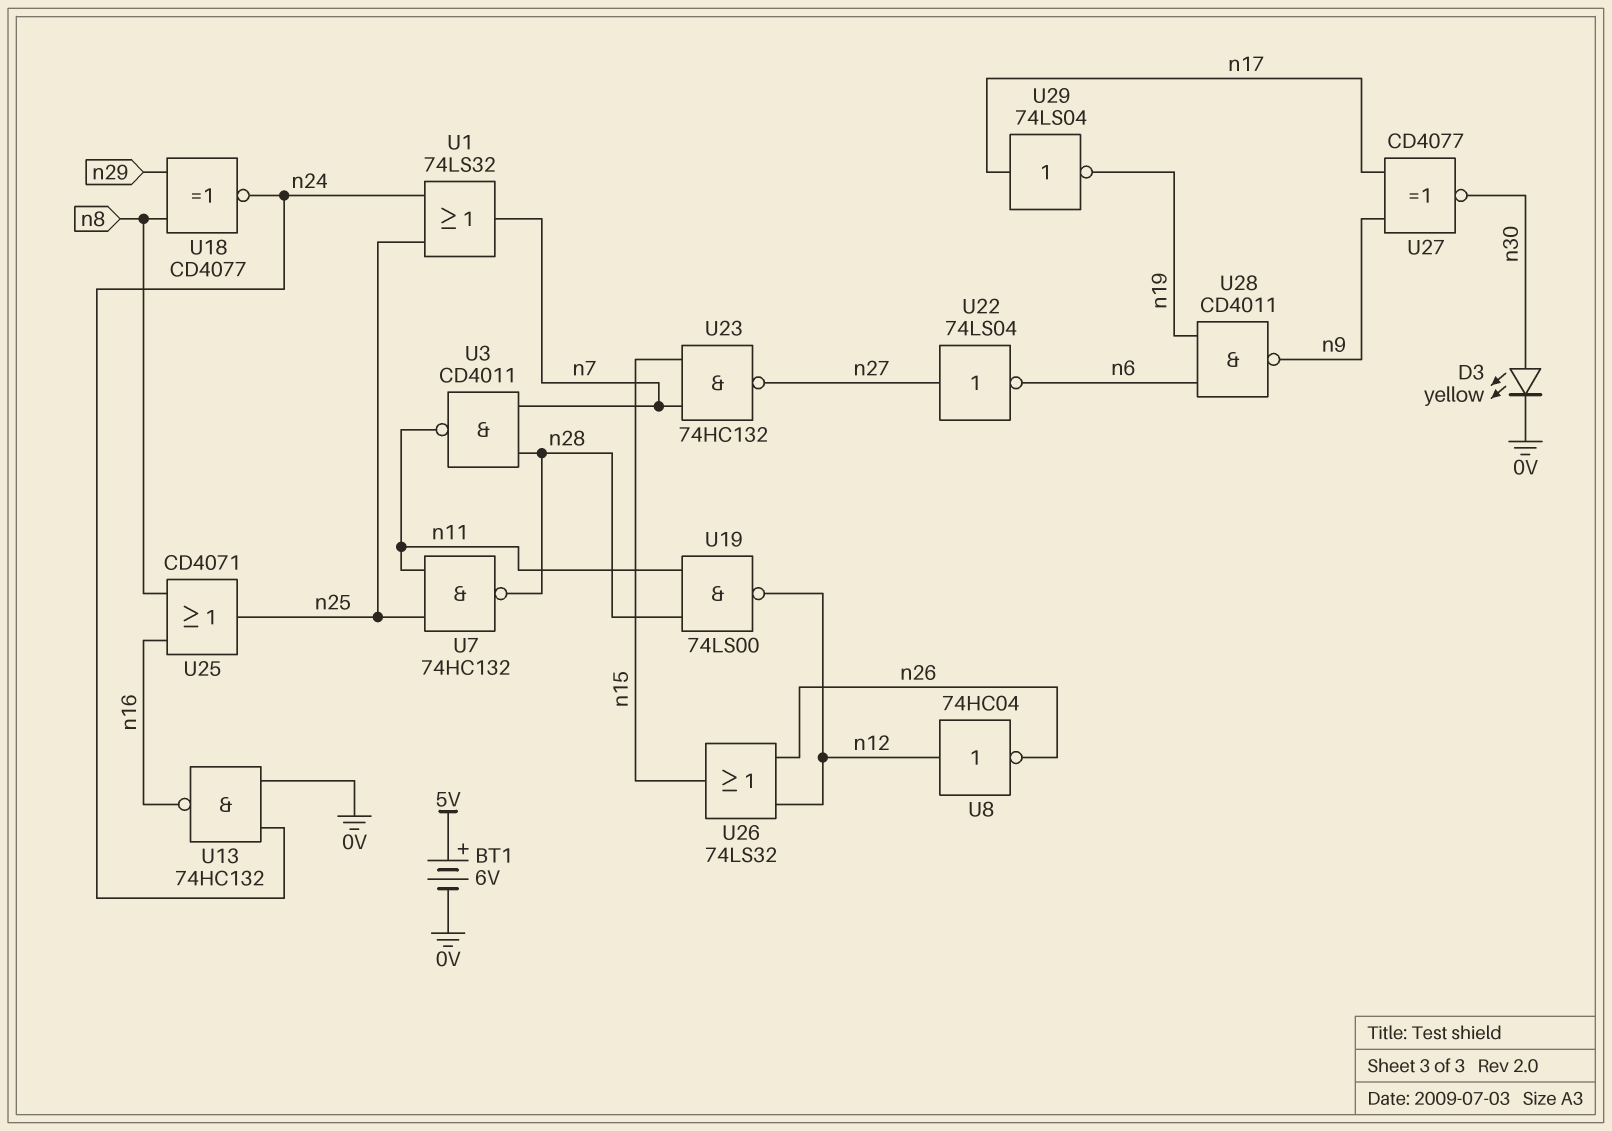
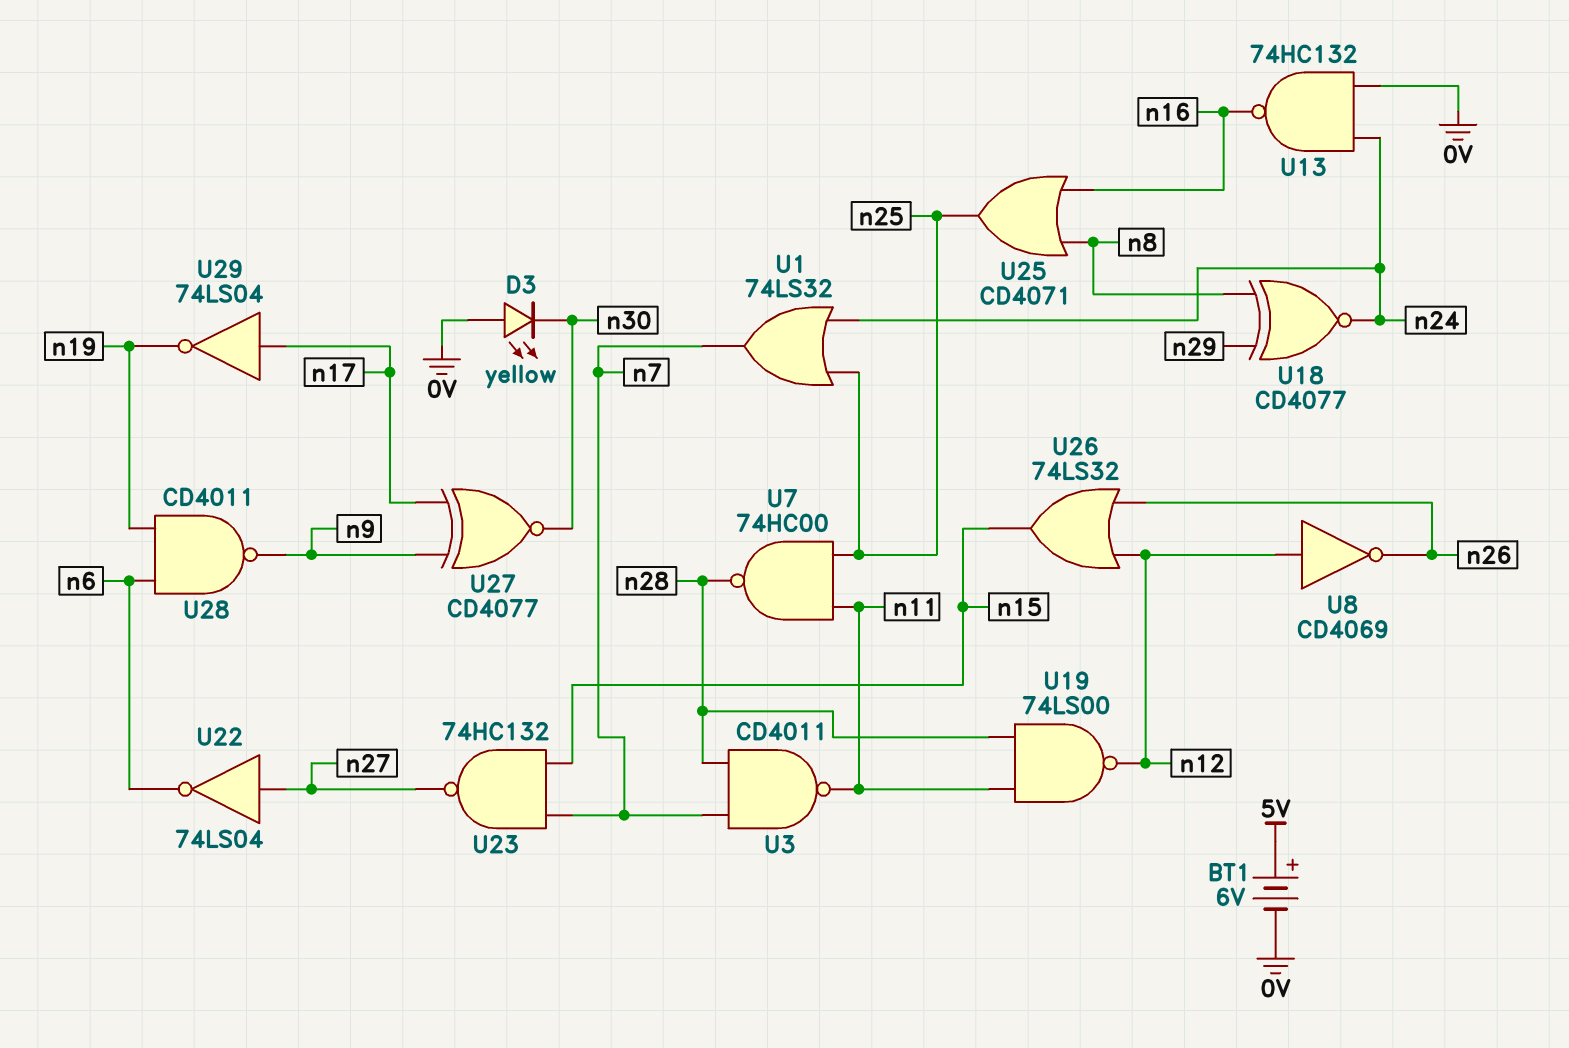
D3: LED yellow (A n30, K 0V) -> LED yellow (A 0V, K n30)
U7: NAND 74HC132 (in n11, in n25, out n28) -> NAND 74HC00 (in n11, in n25, out n28)
U8: NOT 74HC04 (in n12, out n26) -> NOT CD4069 (in n12, out n26)

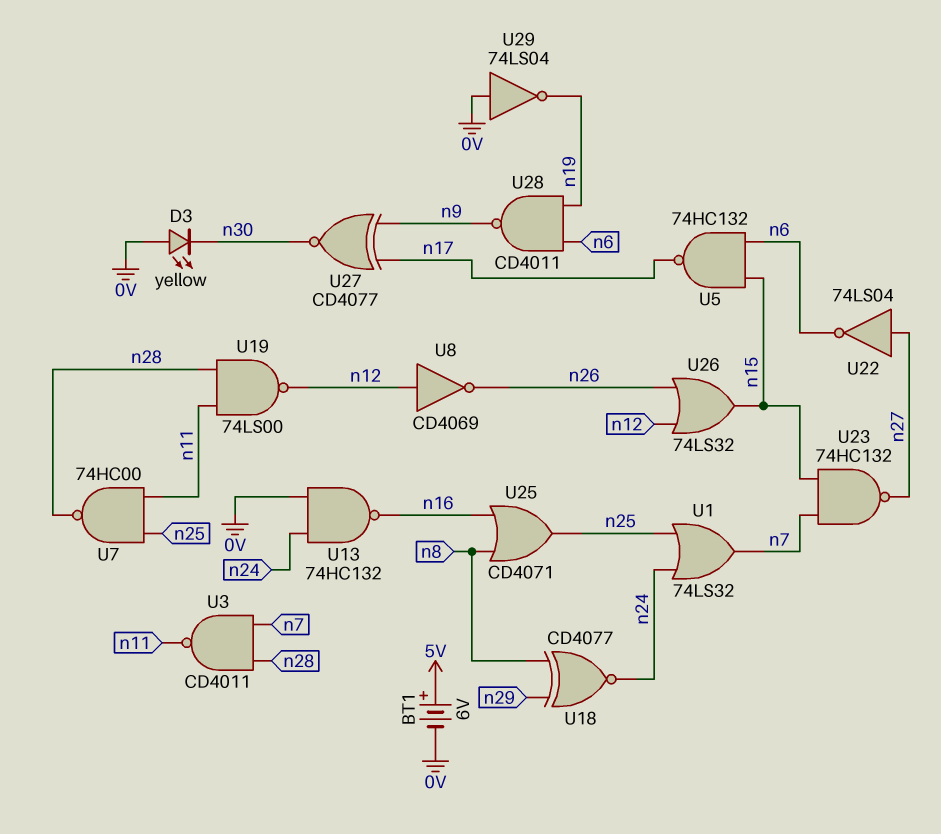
U5: none -> NAND 74HC132 (in n6, in n15, out n17)
U29: NOT 74LS04 (in n17, out n19) -> NOT 74LS04 (in 0V, out n19)

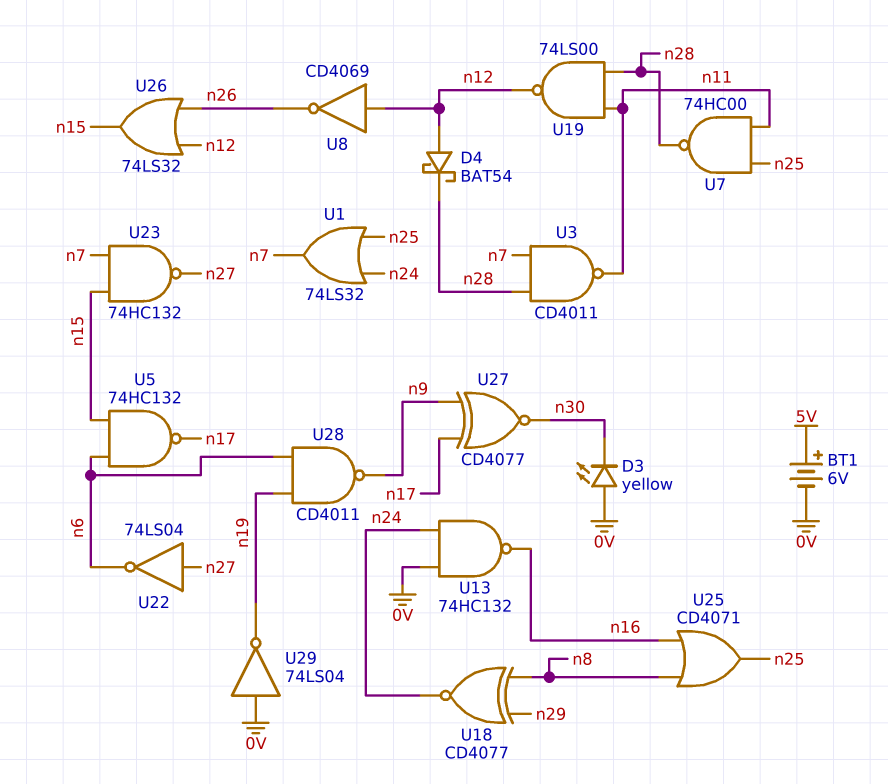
D4: none -> schottky BAT54 (A n12, K n28)

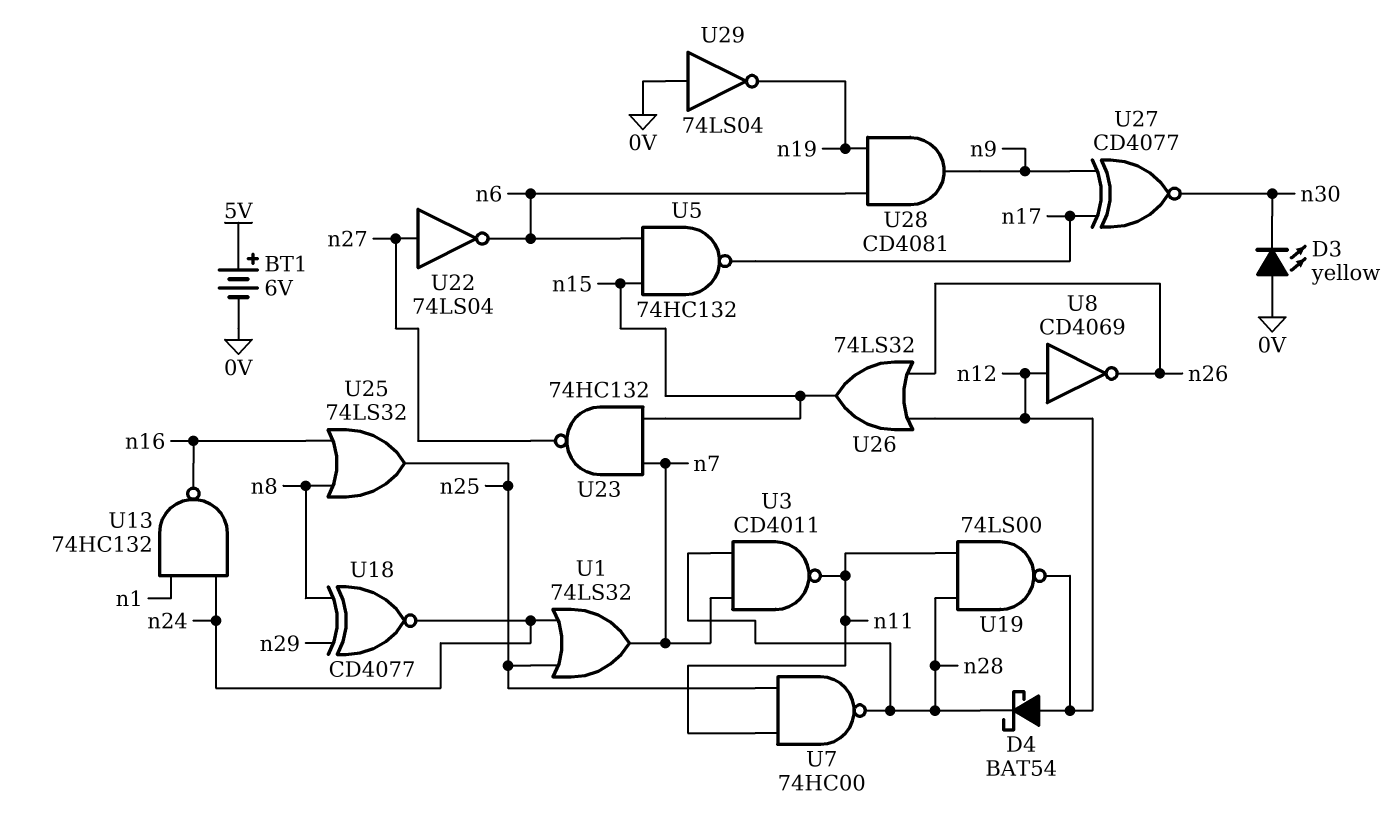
U13: NAND 74HC132 (in 0V, in n24, out n16) -> NAND 74HC132 (in n1, in n24, out n16)
U25: OR CD4071 (in n8, in n16, out n25) -> OR 74LS32 (in n8, in n16, out n25)
U28: NAND CD4011 (in n6, in n19, out n9) -> AND CD4081 (in n6, in n19, out n9)

